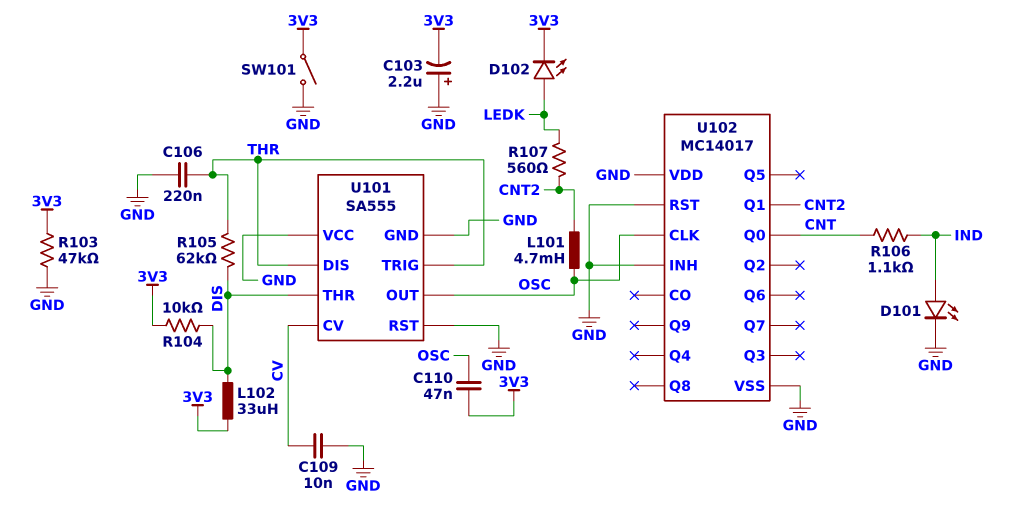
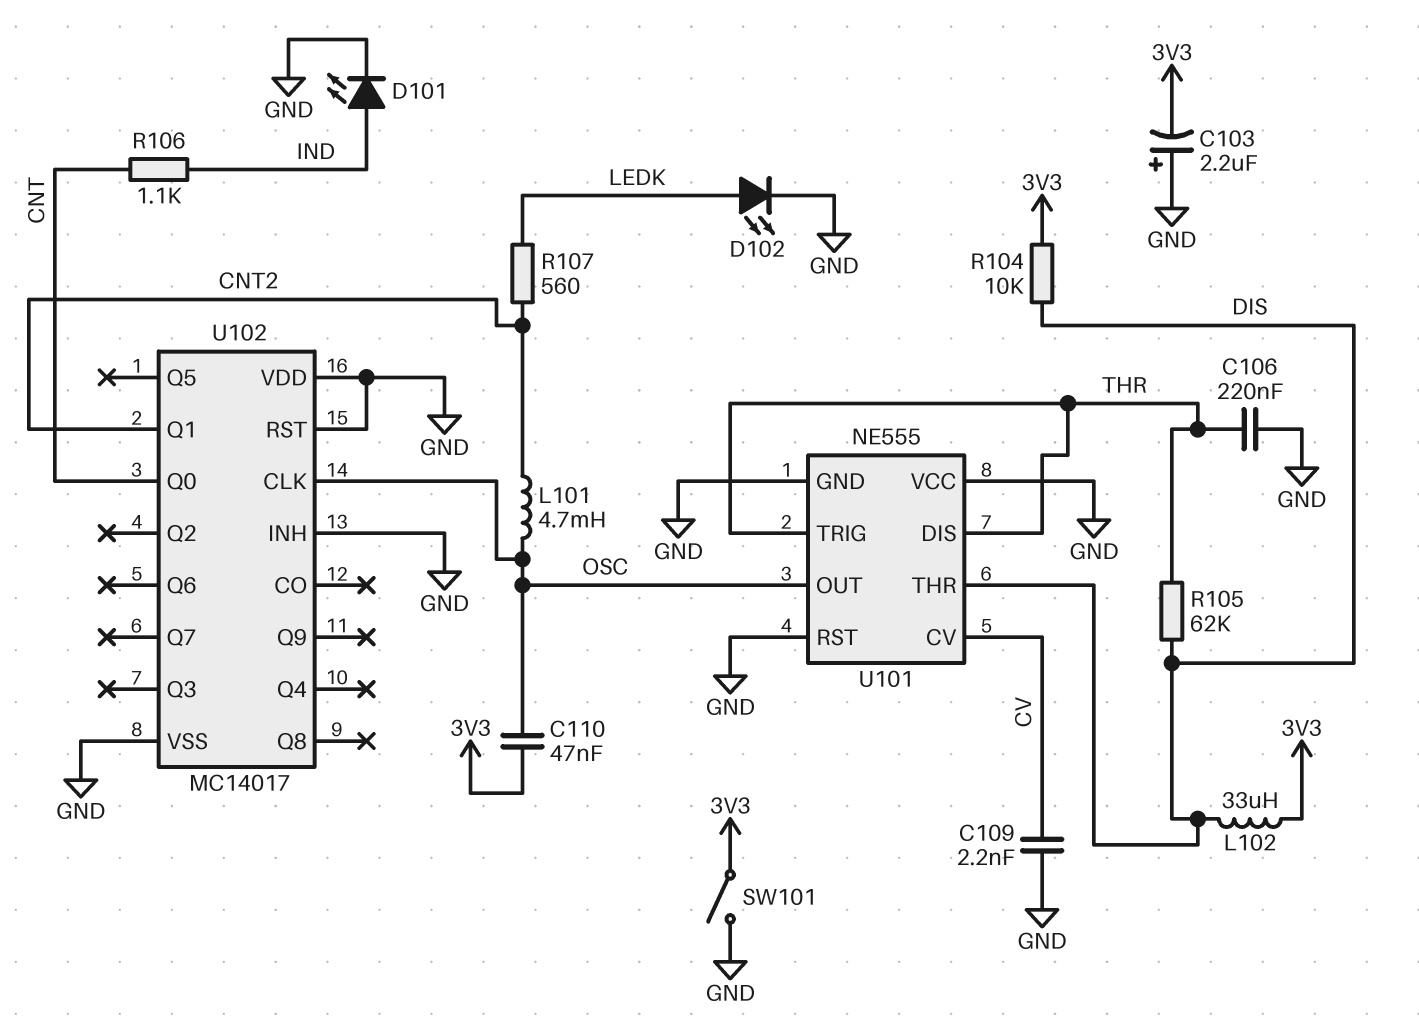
C109: 10nF (CV, GND) -> 2.2nF (CV, GND)
D102: LED (A LEDK, K 3V3) -> LED (A LEDK, K GND)
R103: 47k (3V3, GND) -> none
U101: SA555 -> NE555

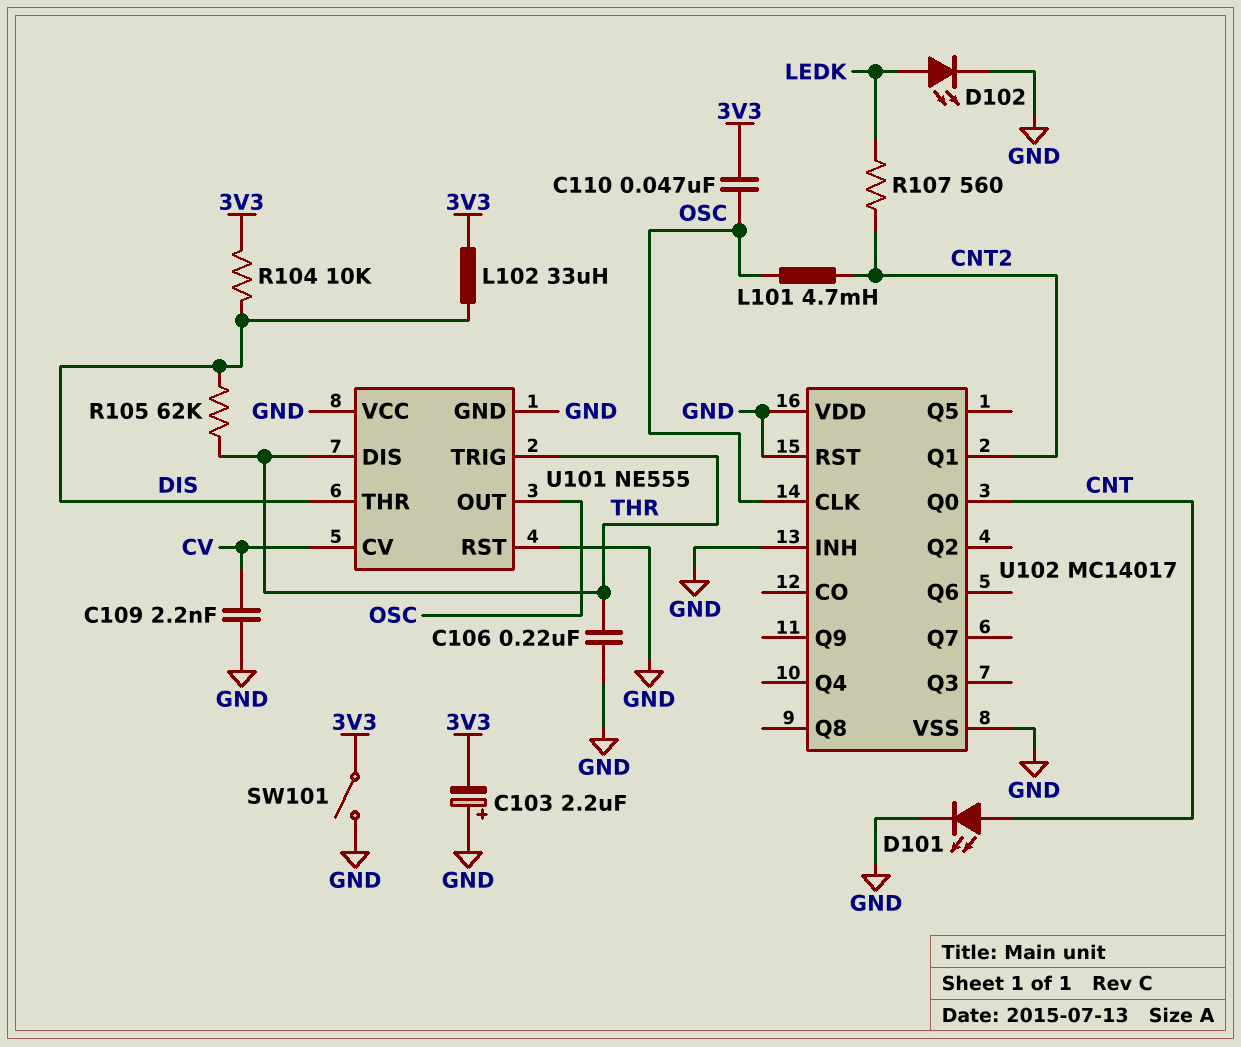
D101: LED (A IND, K GND) -> LED (A CNT, K GND)
R106: 1.1k (CNT, IND) -> none

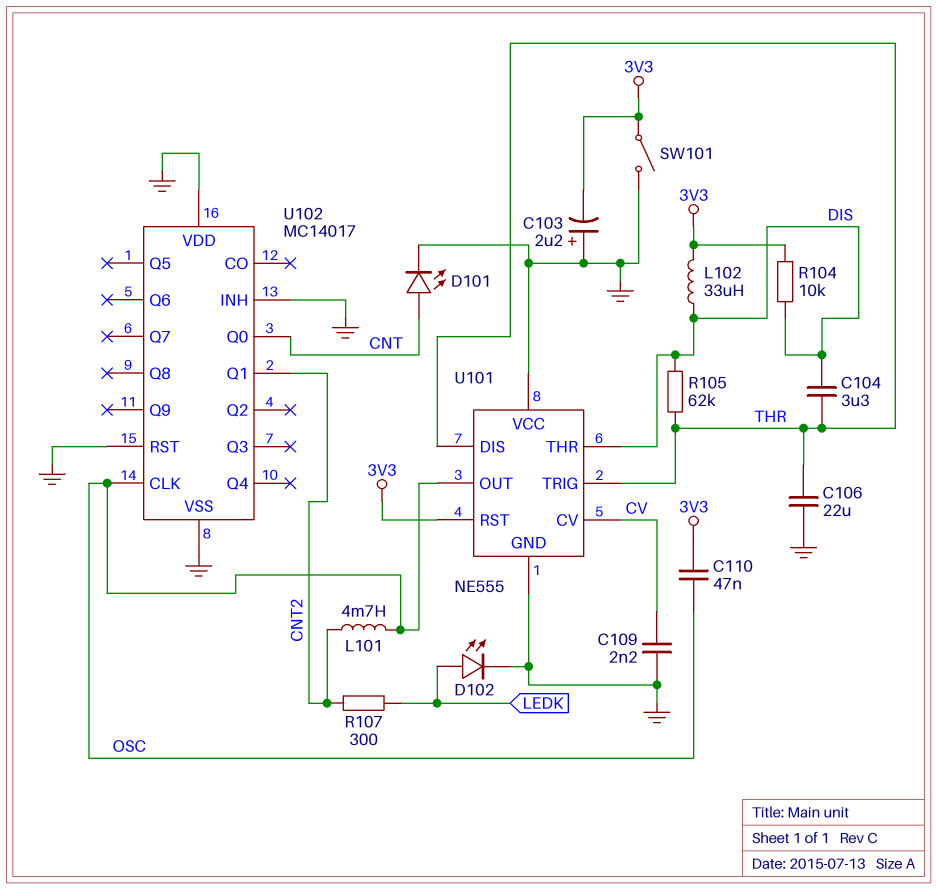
C104: none -> 3.3uF (DIS, THR)
C106: 220nF (GND, THR) -> 22uF (GND, THR)
R107: 560 (CNT2, LEDK) -> 300 (CNT2, LEDK)
U101 pin RST: GND -> 3V3

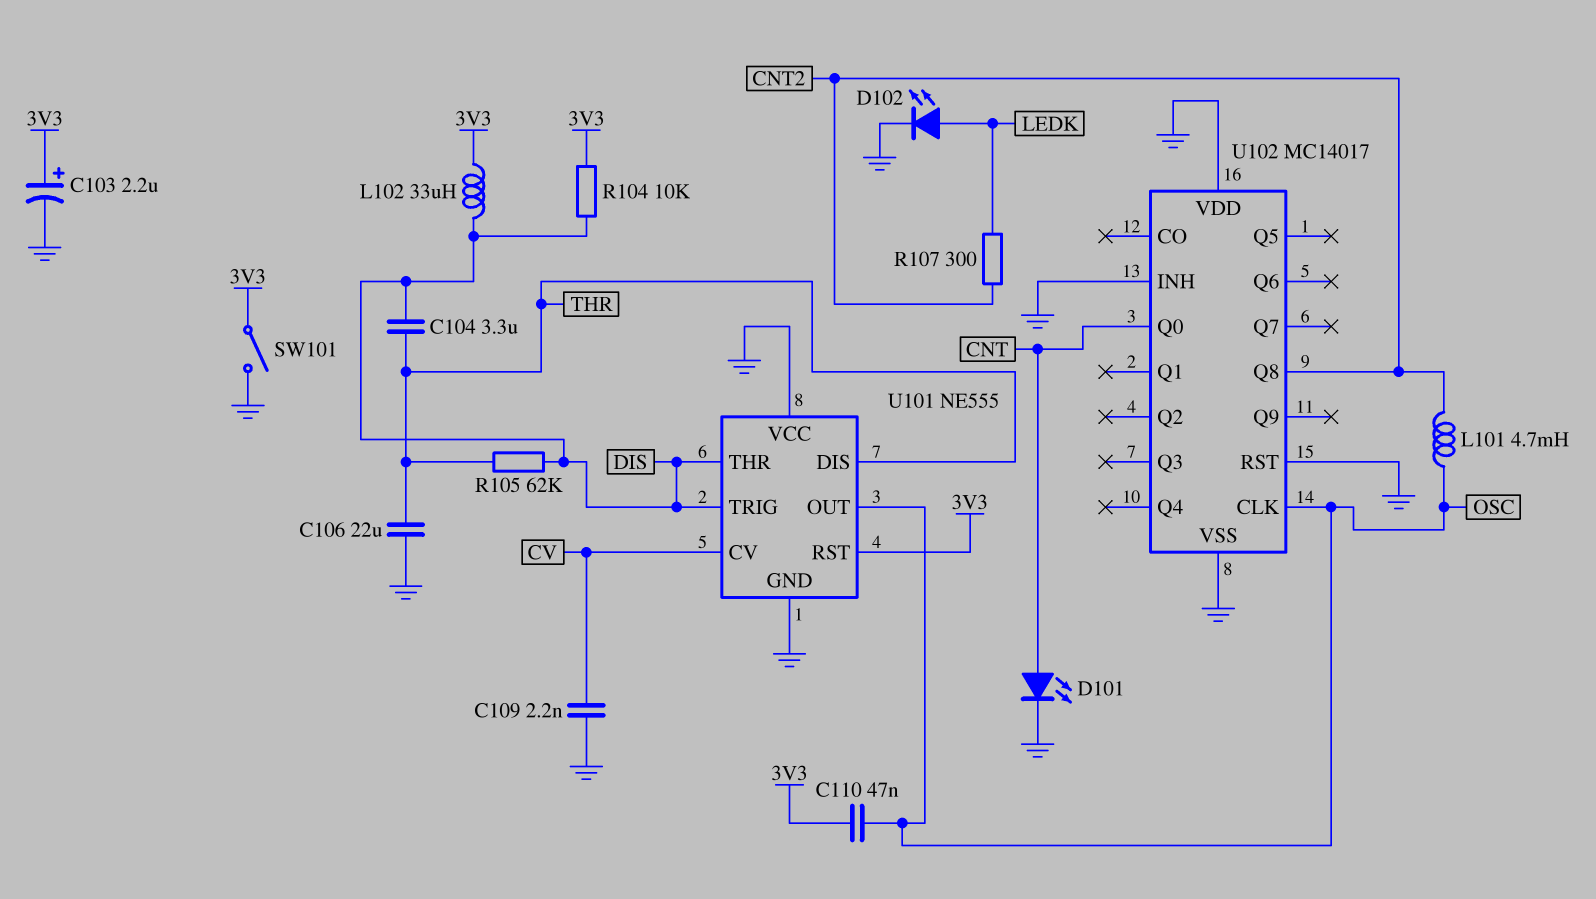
C103: 2.2uF (plus GND, minus 3V3) -> 2.2uF (plus 3V3, minus GND)
U101 pin TRIG: THR -> DIS
U102 pin Q1: CNT2 -> none
U102 pin Q8: none -> CNT2

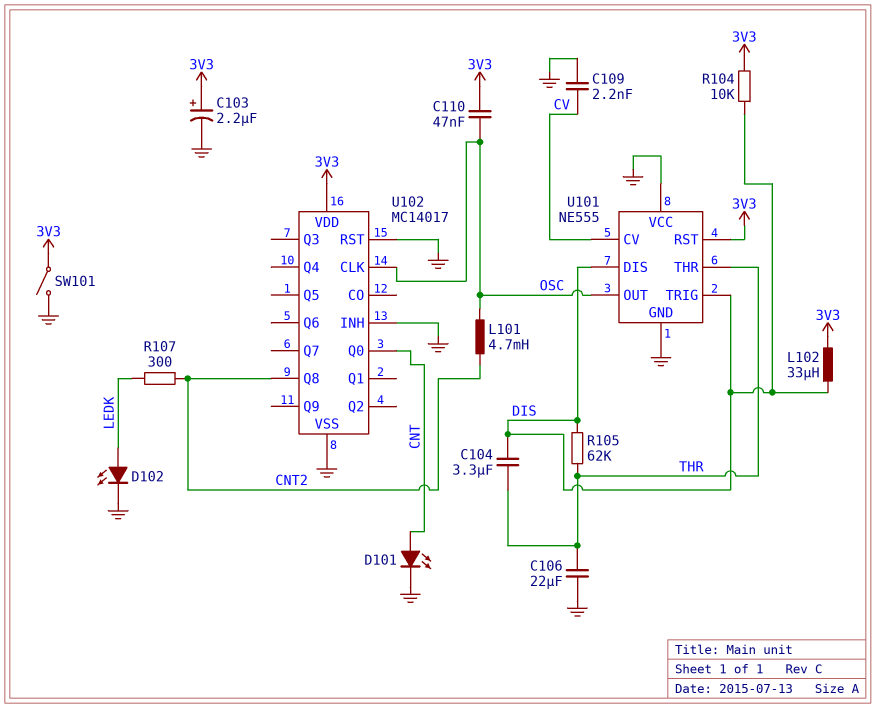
U101 pin DIS: THR -> DIS
U101 pin THR: DIS -> THR
U102 pin VDD: GND -> 3V3

